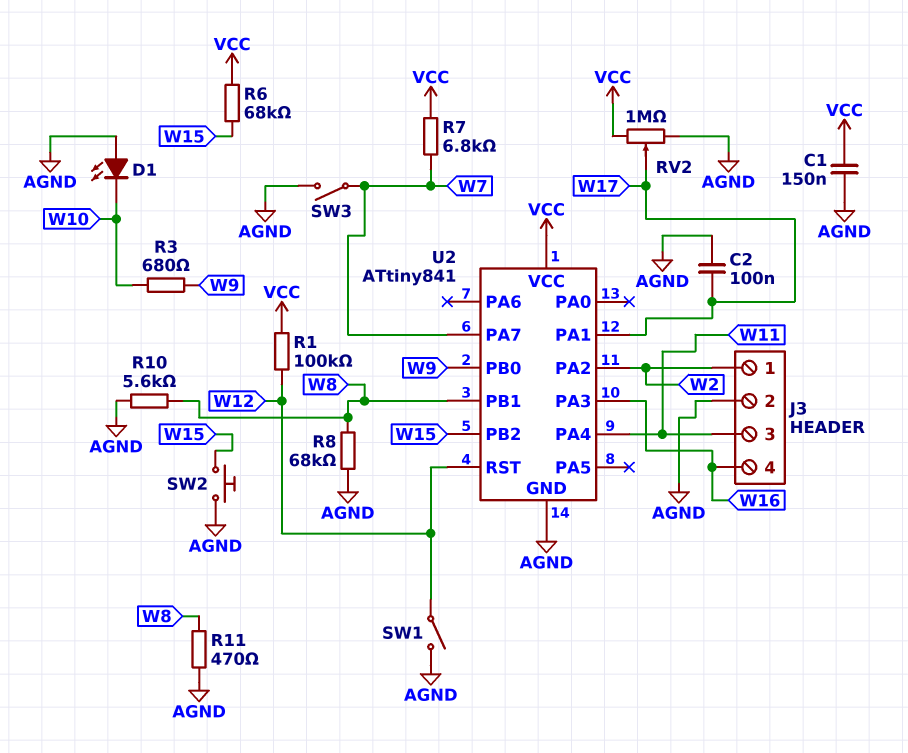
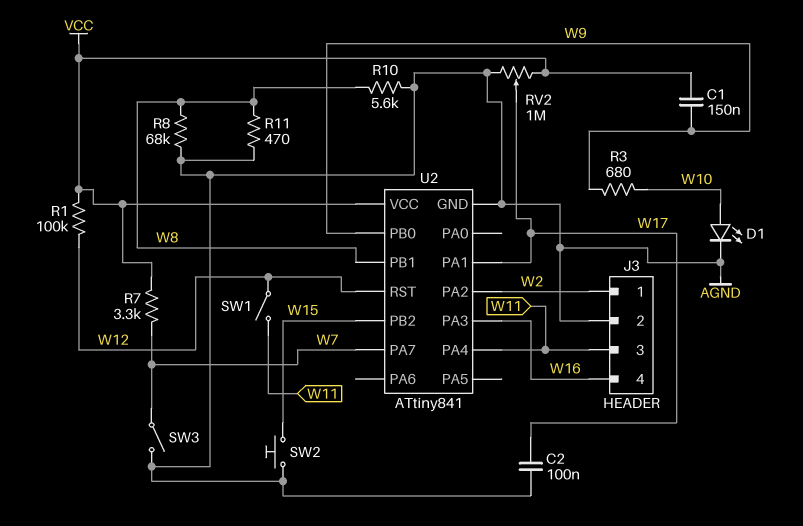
C1: 150nF (AGND, VCC) -> 150nF (VCC, W9)
D1: LED (A AGND, K W10) -> LED (A W10, K AGND)
R6: 68k (VCC, W15) -> none
R7: 6.8k (VCC, W7) -> 3.3k (VCC, W7)
SW1: switch (AGND, W12) -> switch (W11, W12)

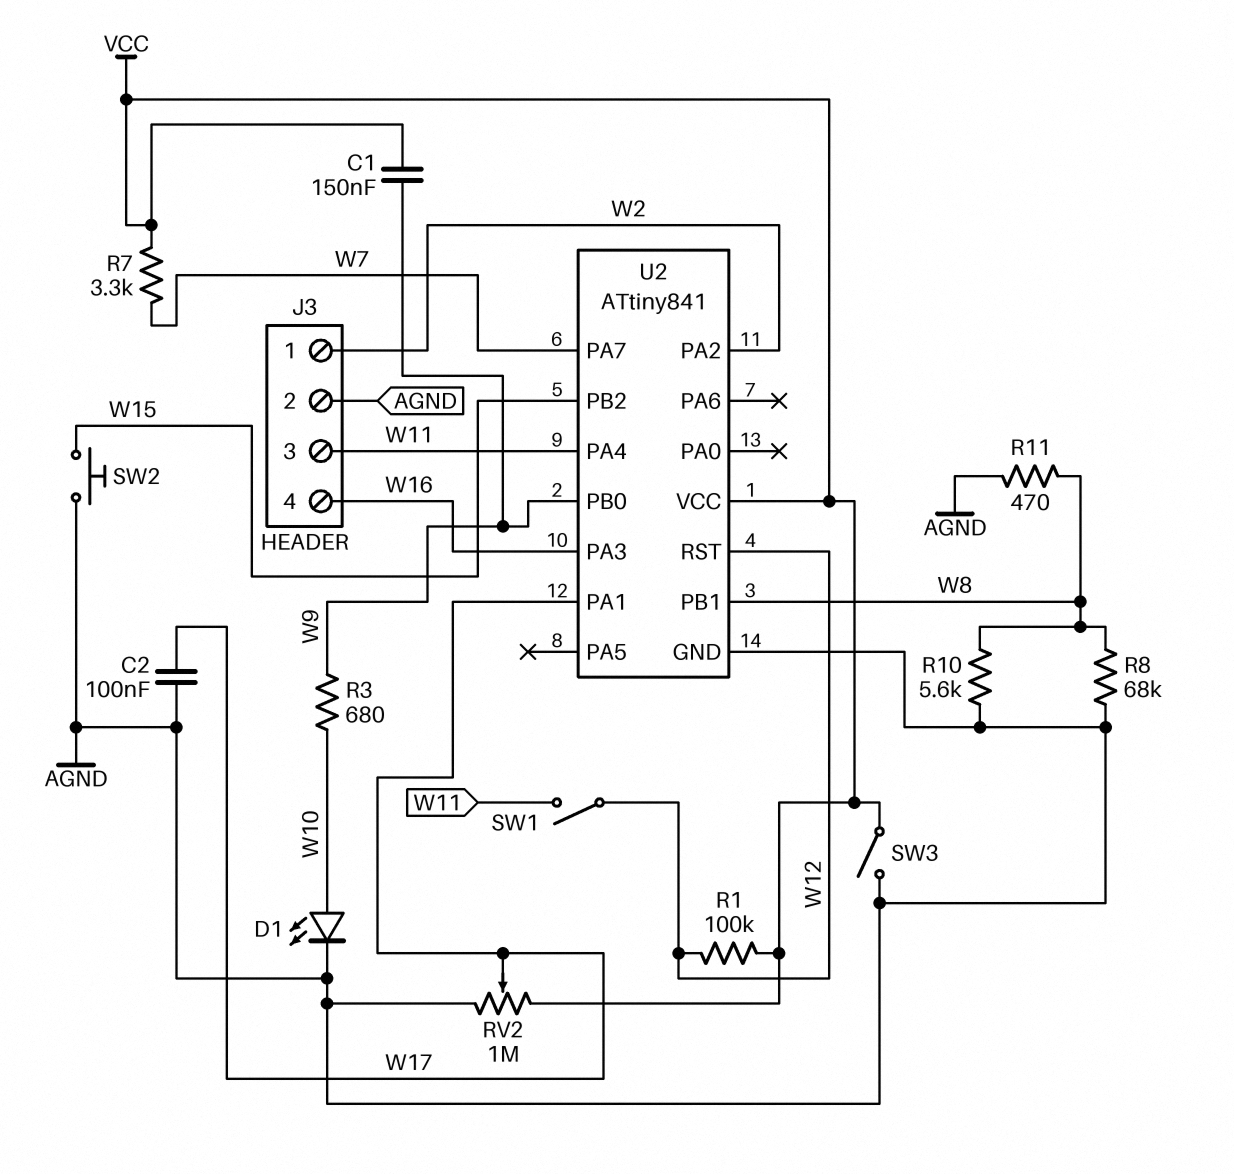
SW3: switch (AGND, W7) -> switch (AGND, VCC)

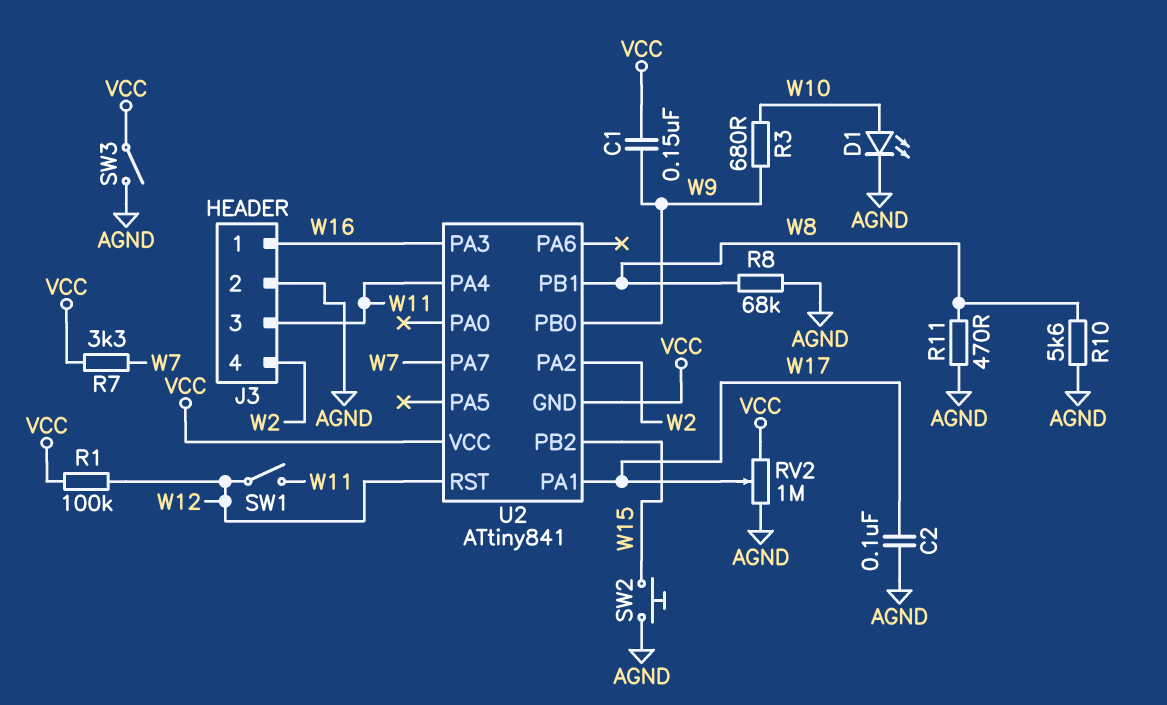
J3 pin 1: W2 -> W16
J3 pin 4: W16 -> W2
U2 pin GND: AGND -> VCC

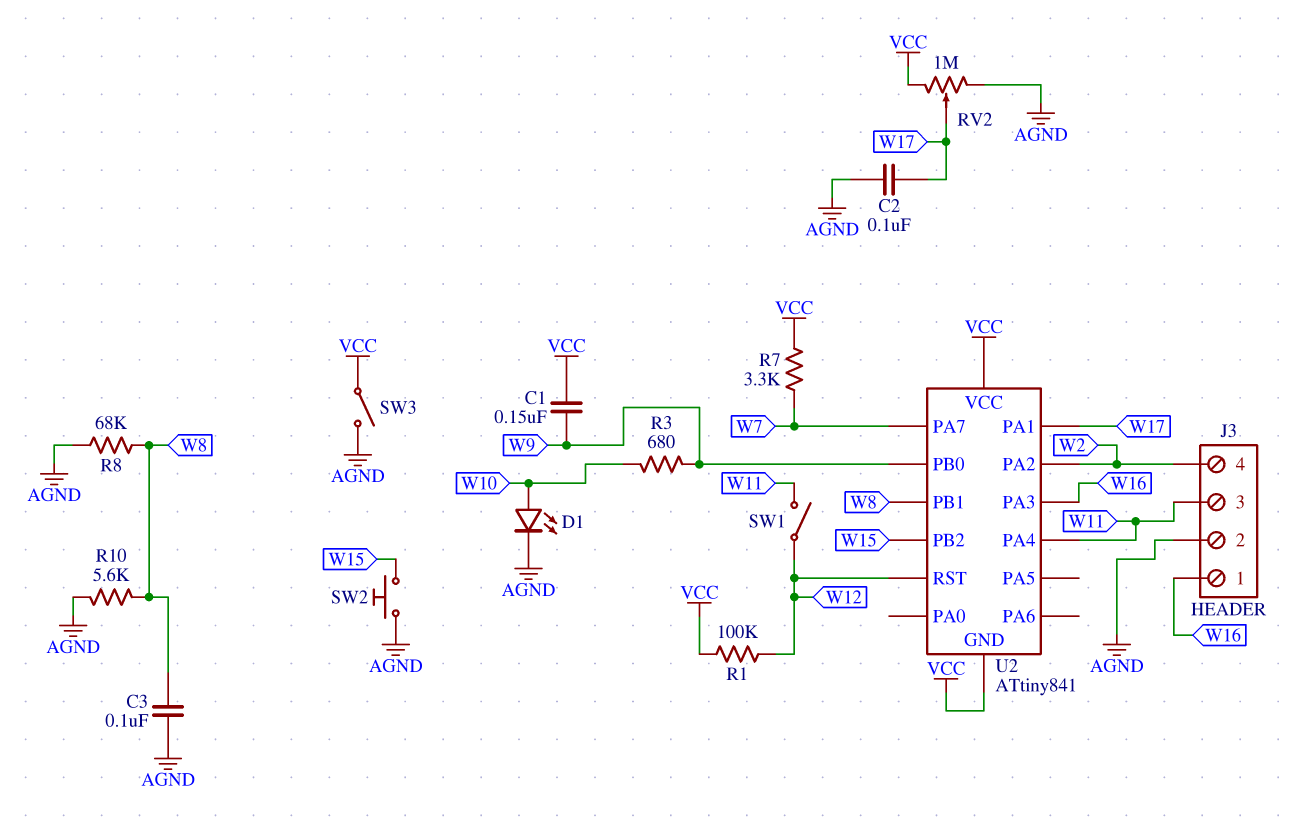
C3: none -> 100nF (AGND, W8)
R11: 470 (AGND, W8) -> none

